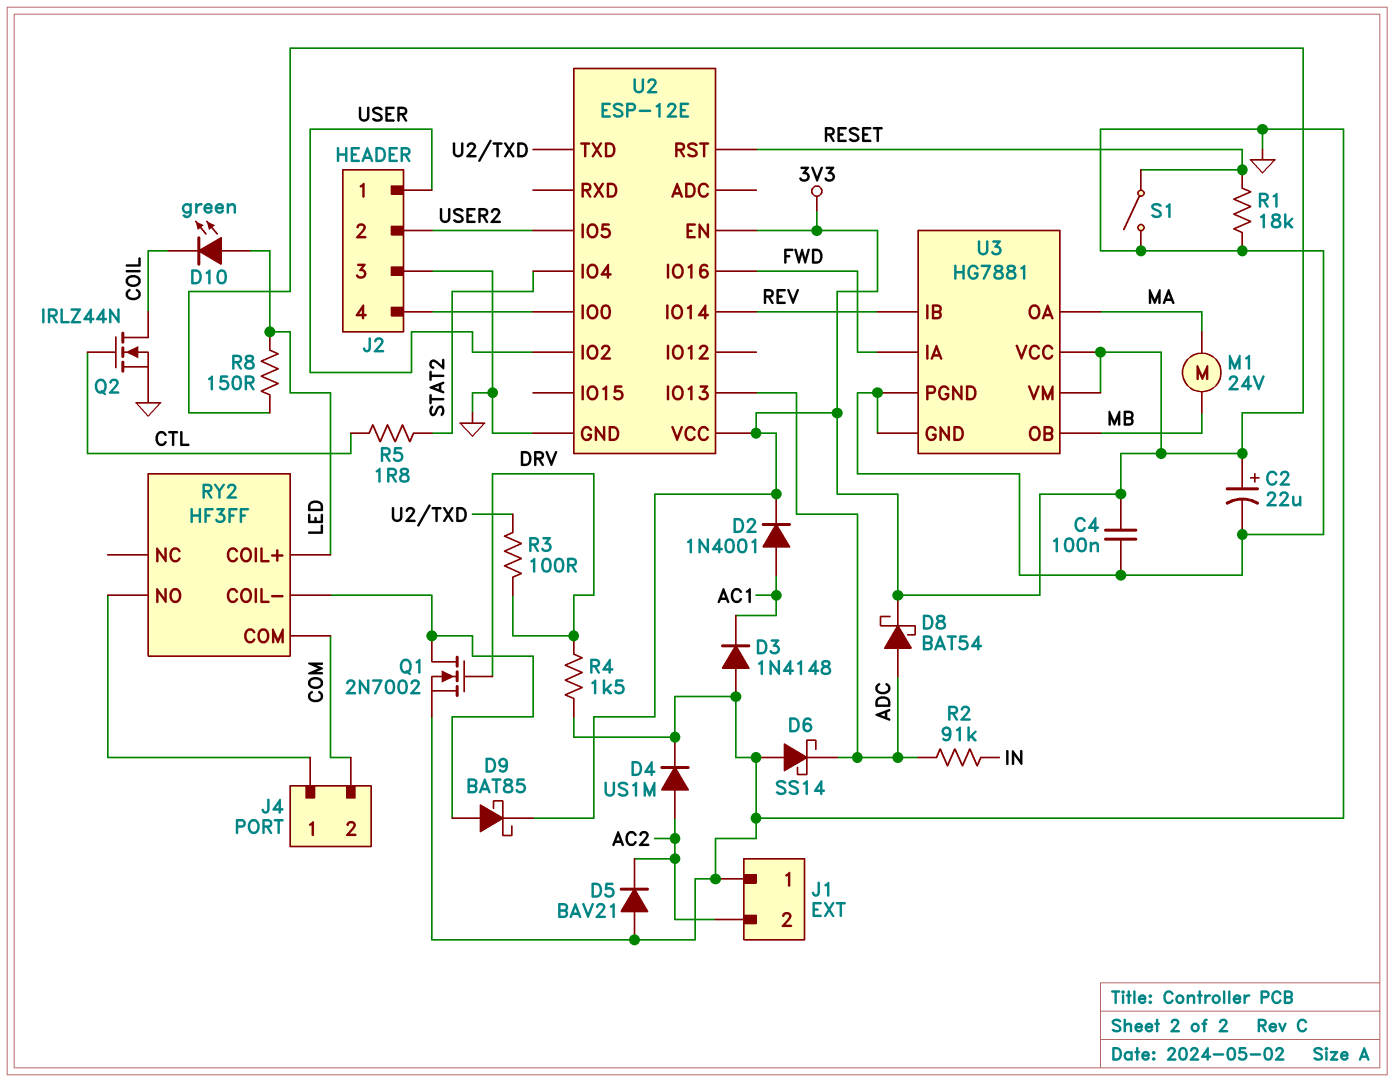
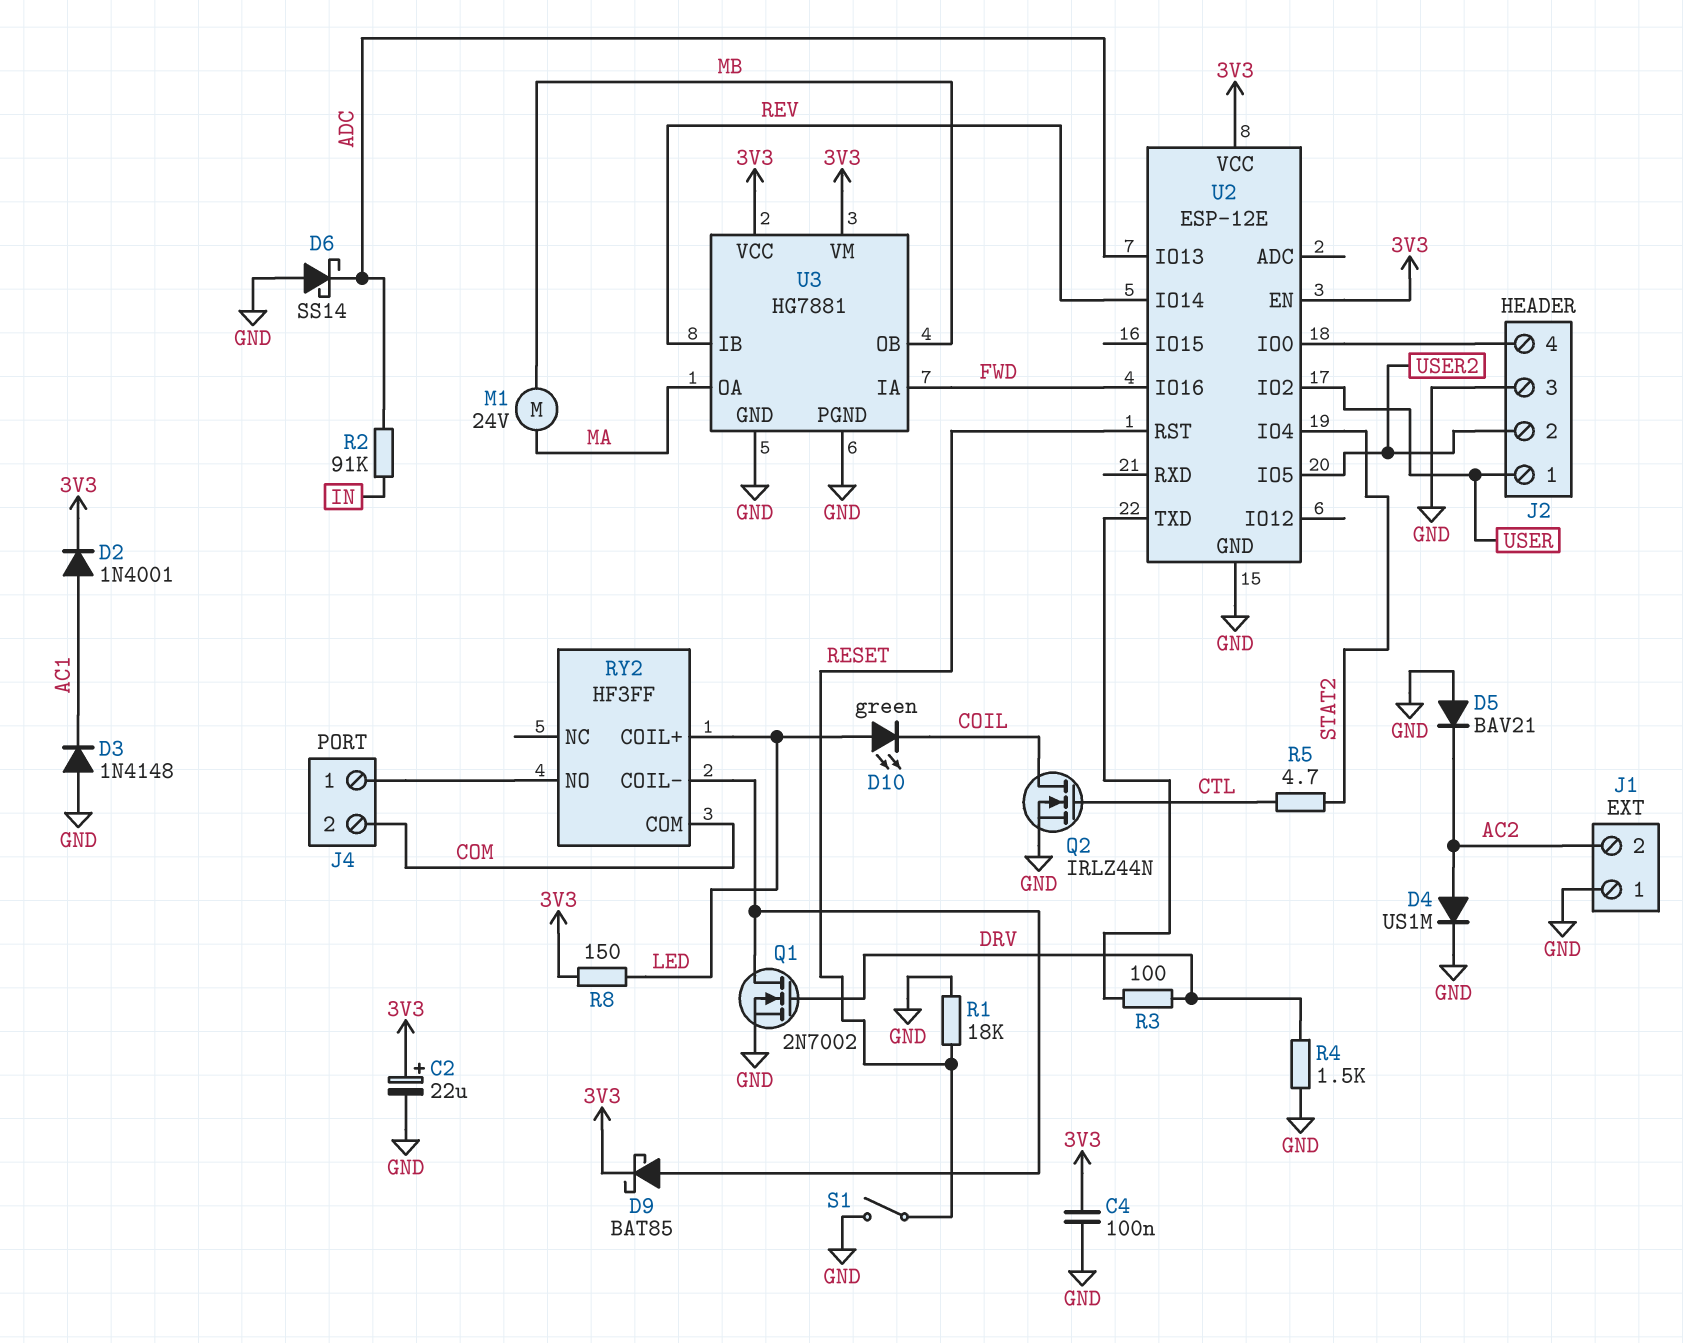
D8: schottky BAT54 (A ADC, K 3V3) -> none
R5: 1.8 (CTL, STAT2) -> 4.7 (CTL, STAT2)

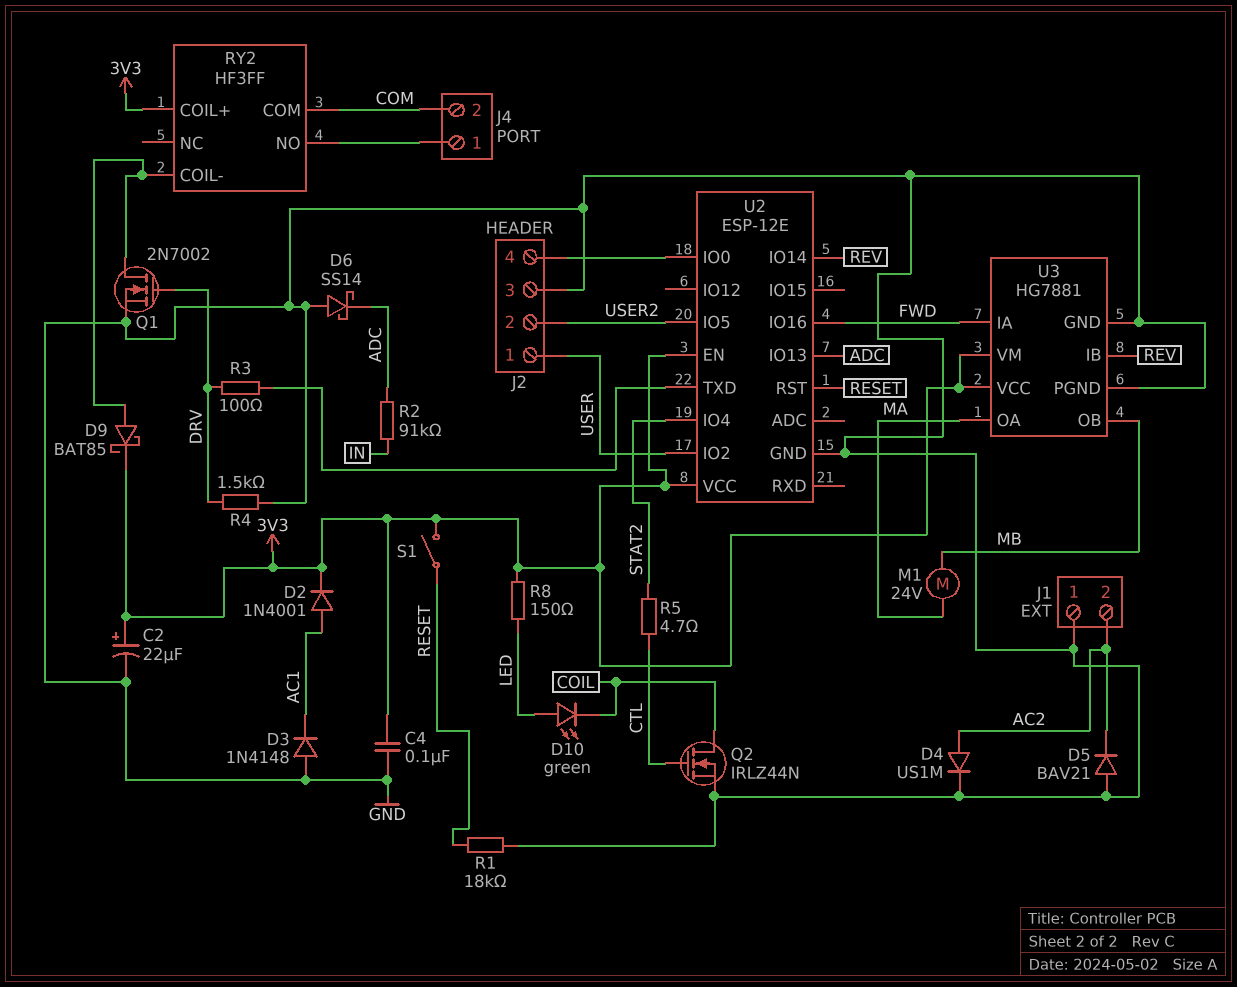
RY2 pin COIL+: LED -> 3V3
S1: switch (GND, RESET) -> switch (3V3, RESET)

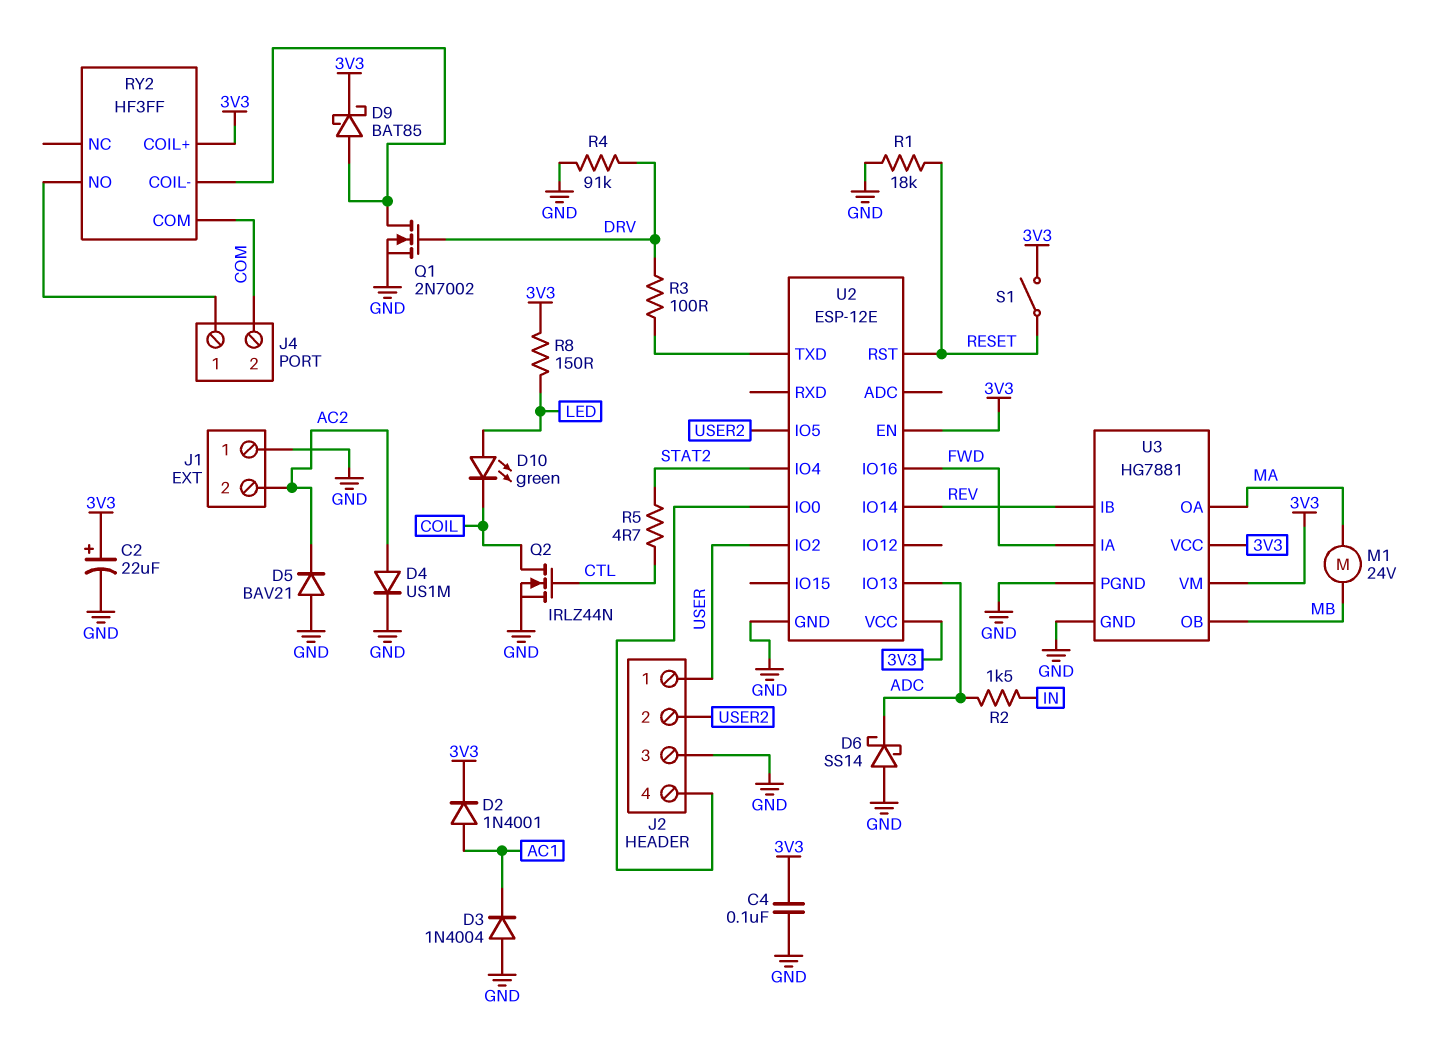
D3: diode 1N4148 (A GND, K AC1) -> diode 1N4004 (A GND, K AC1)
R2: 91k (ADC, IN) -> 1.5k (ADC, IN)
R4: 1.5k (DRV, GND) -> 91k (DRV, GND)

